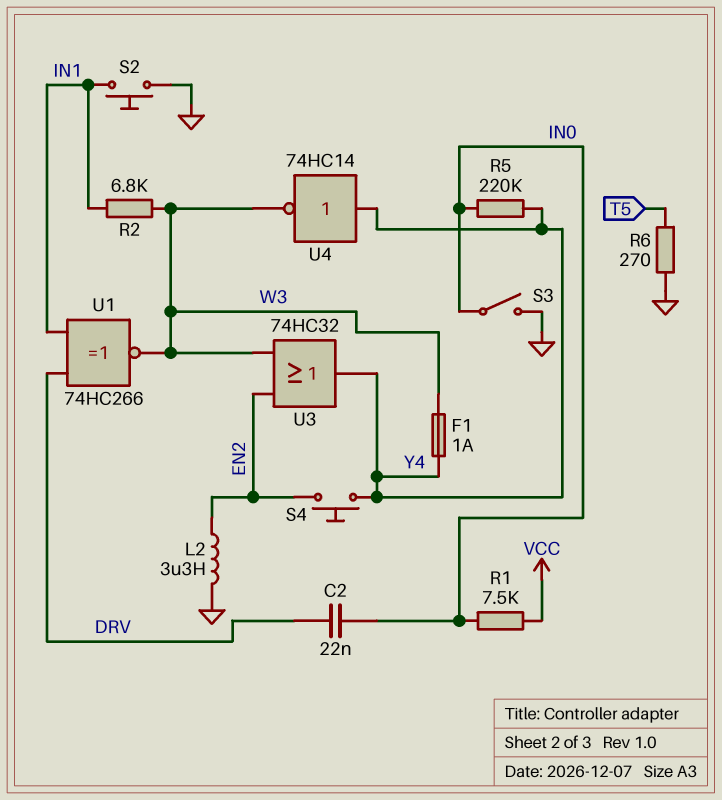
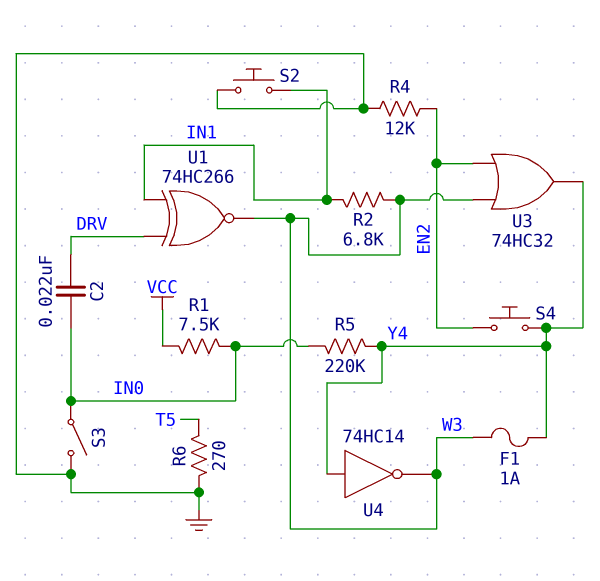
L2: 3.3uH (EN2, GND) -> none
R4: none -> 12k (EN2, GND)

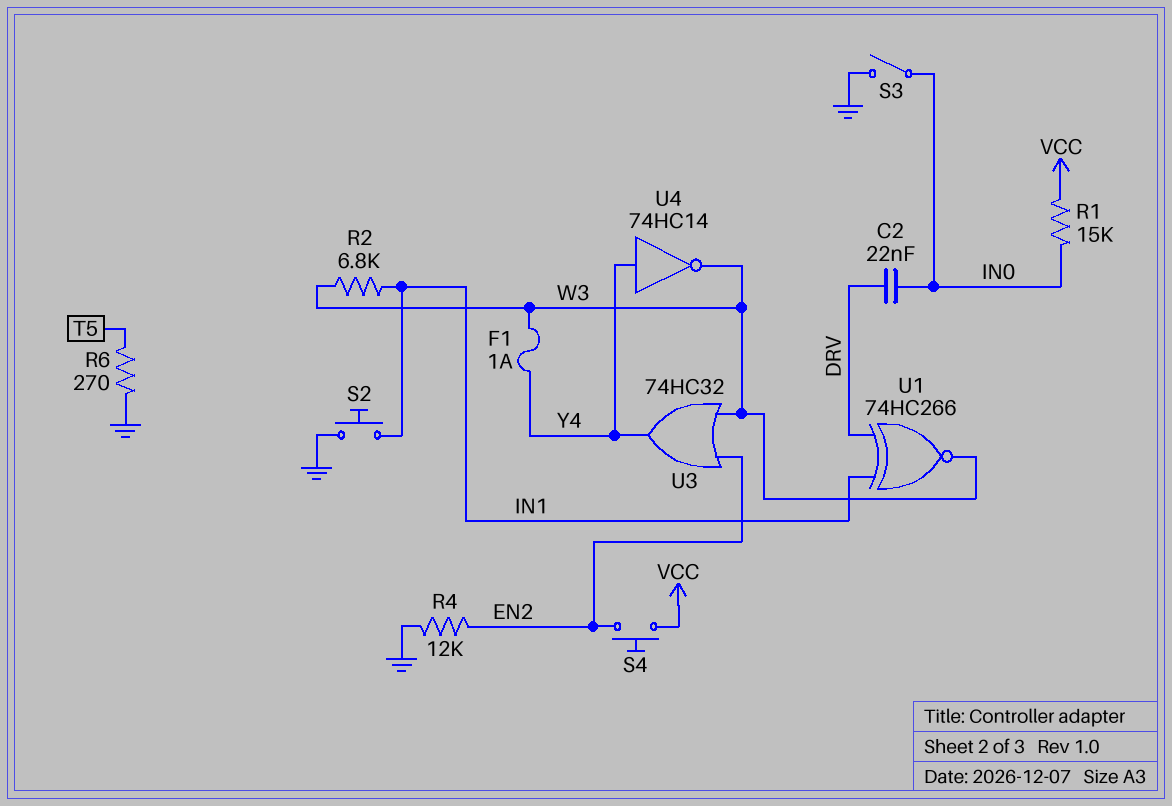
R1: 7.5k (IN0, VCC) -> 15k (IN0, VCC)
R5: 220k (IN0, Y4) -> none
S4: button (EN2, Y4) -> button (EN2, VCC)

